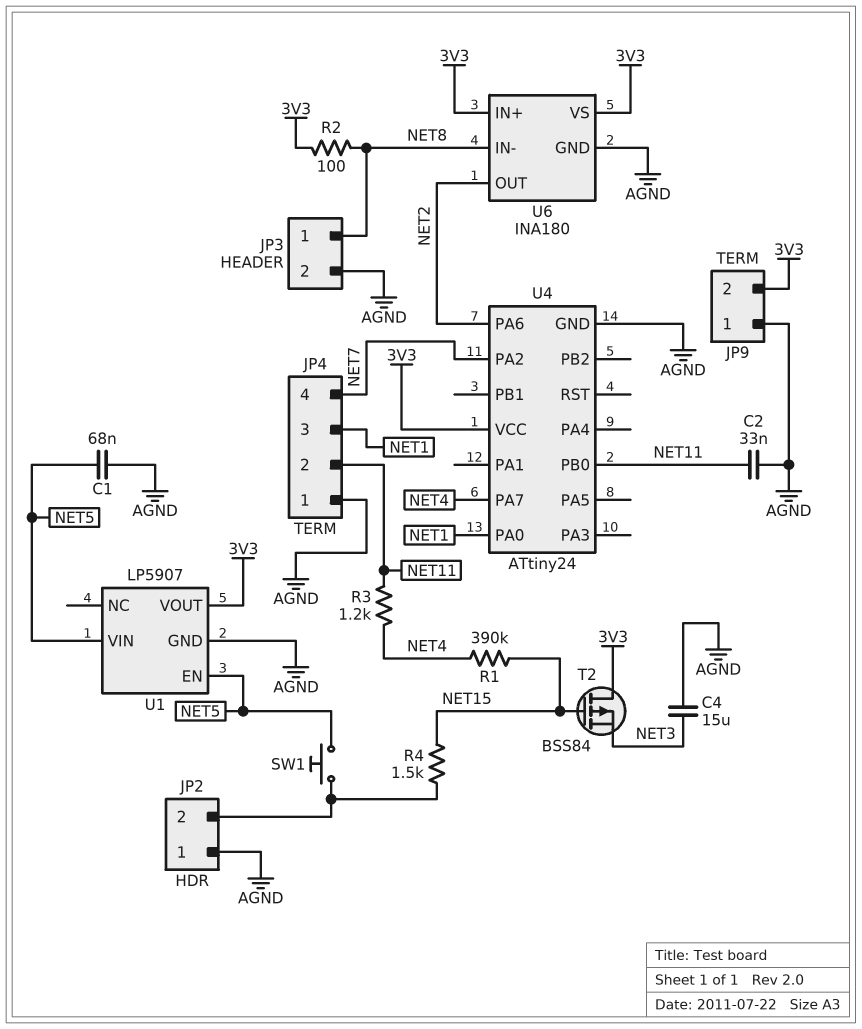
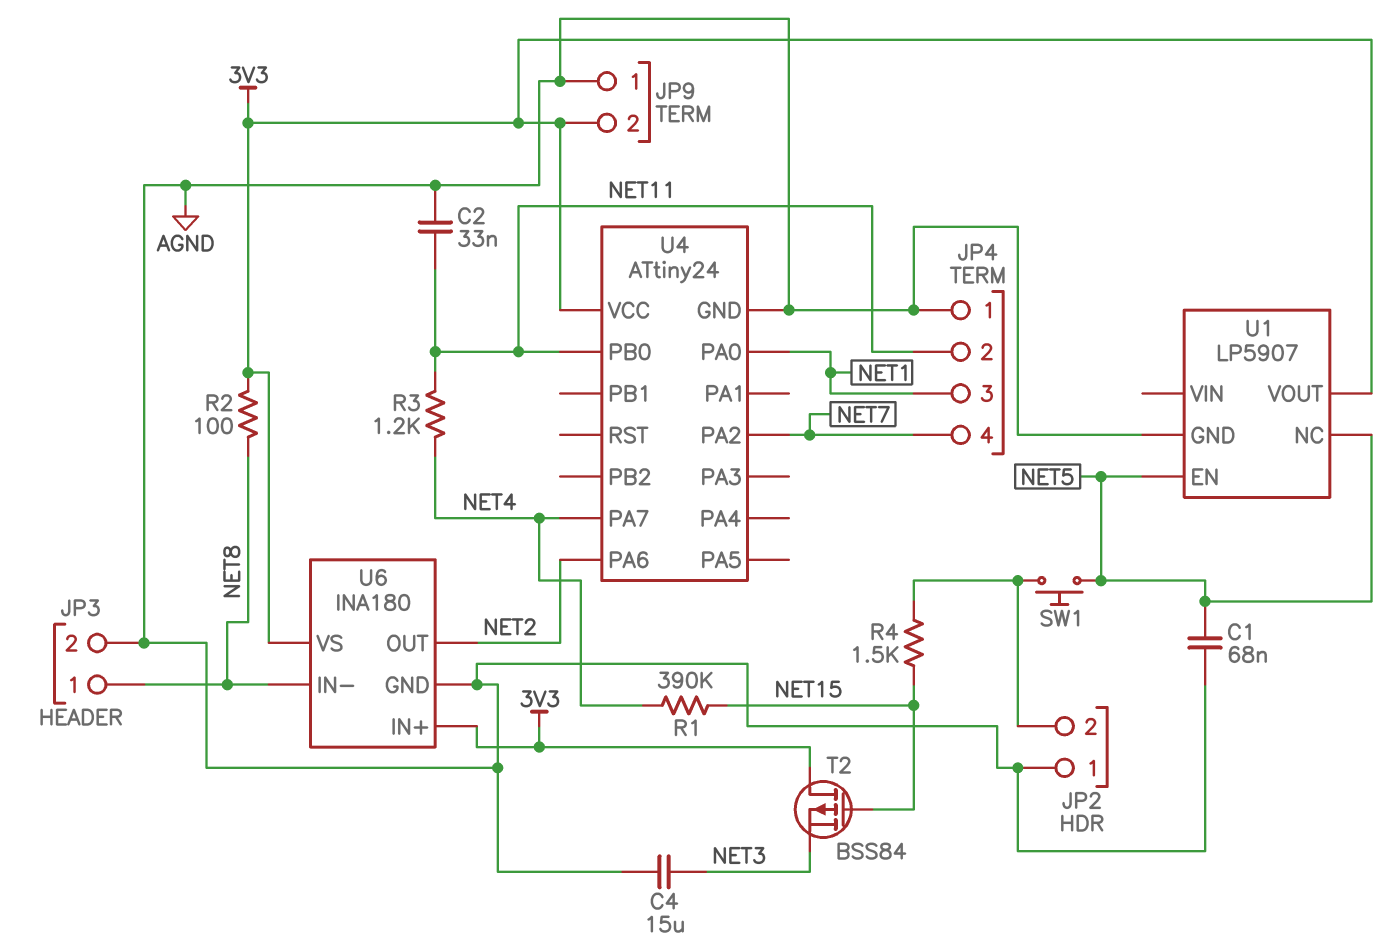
U1 pin NC: none -> NET5
U1 pin VIN: NET5 -> none

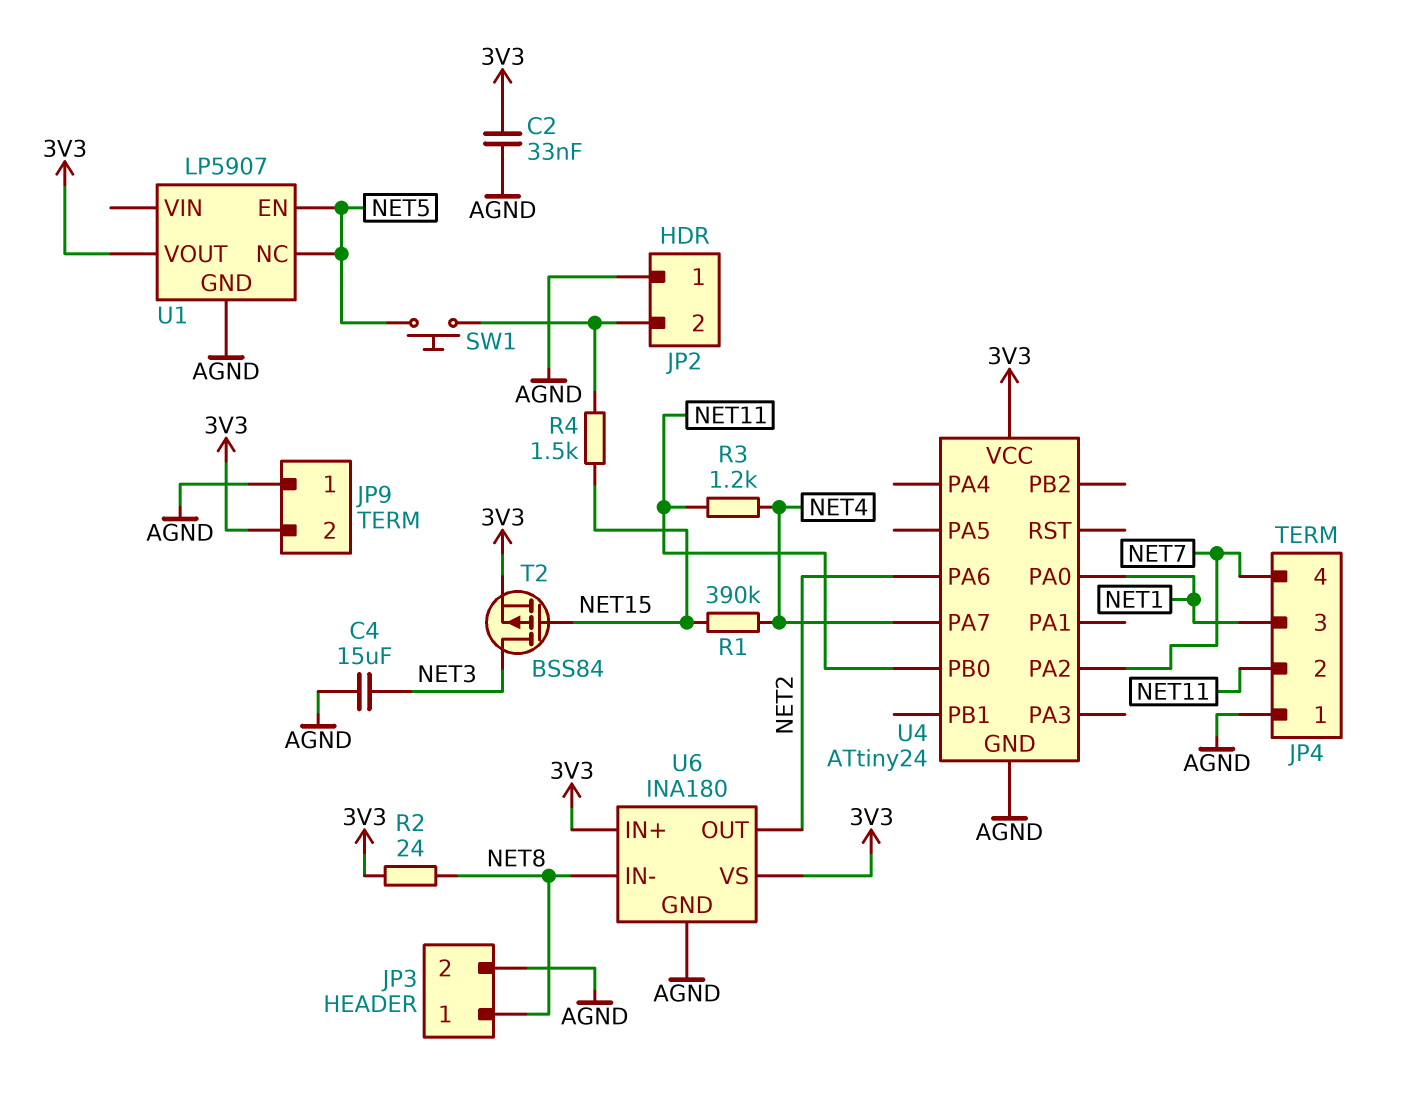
C1: 68nF (AGND, NET5) -> none
C2: 33nF (AGND, NET11) -> 33nF (3V3, AGND)
R2: 100 (3V3, NET8) -> 24 (3V3, NET8)
T2: PMOS BSS84 (G NET15, D 3V3, S NET3) -> PMOS BSS84 (G NET15, D NET3, S 3V3)

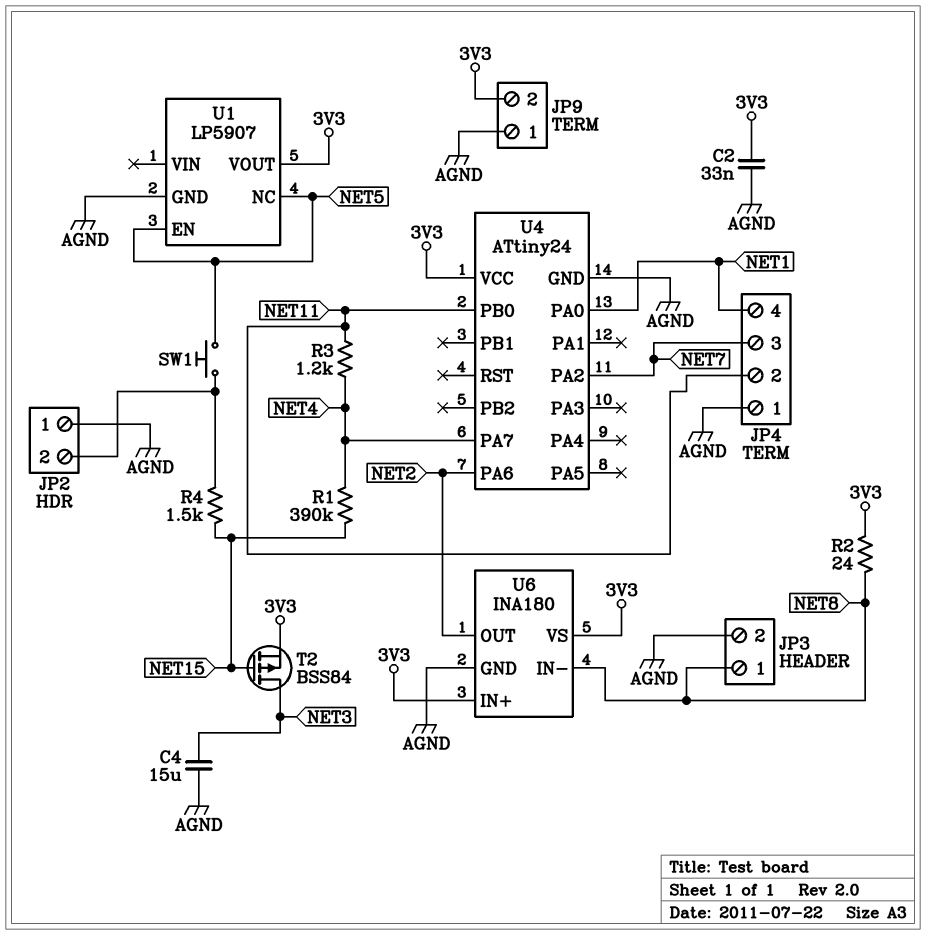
JP4 pin 3: NET1 -> NET7
JP4 pin 4: NET7 -> NET1

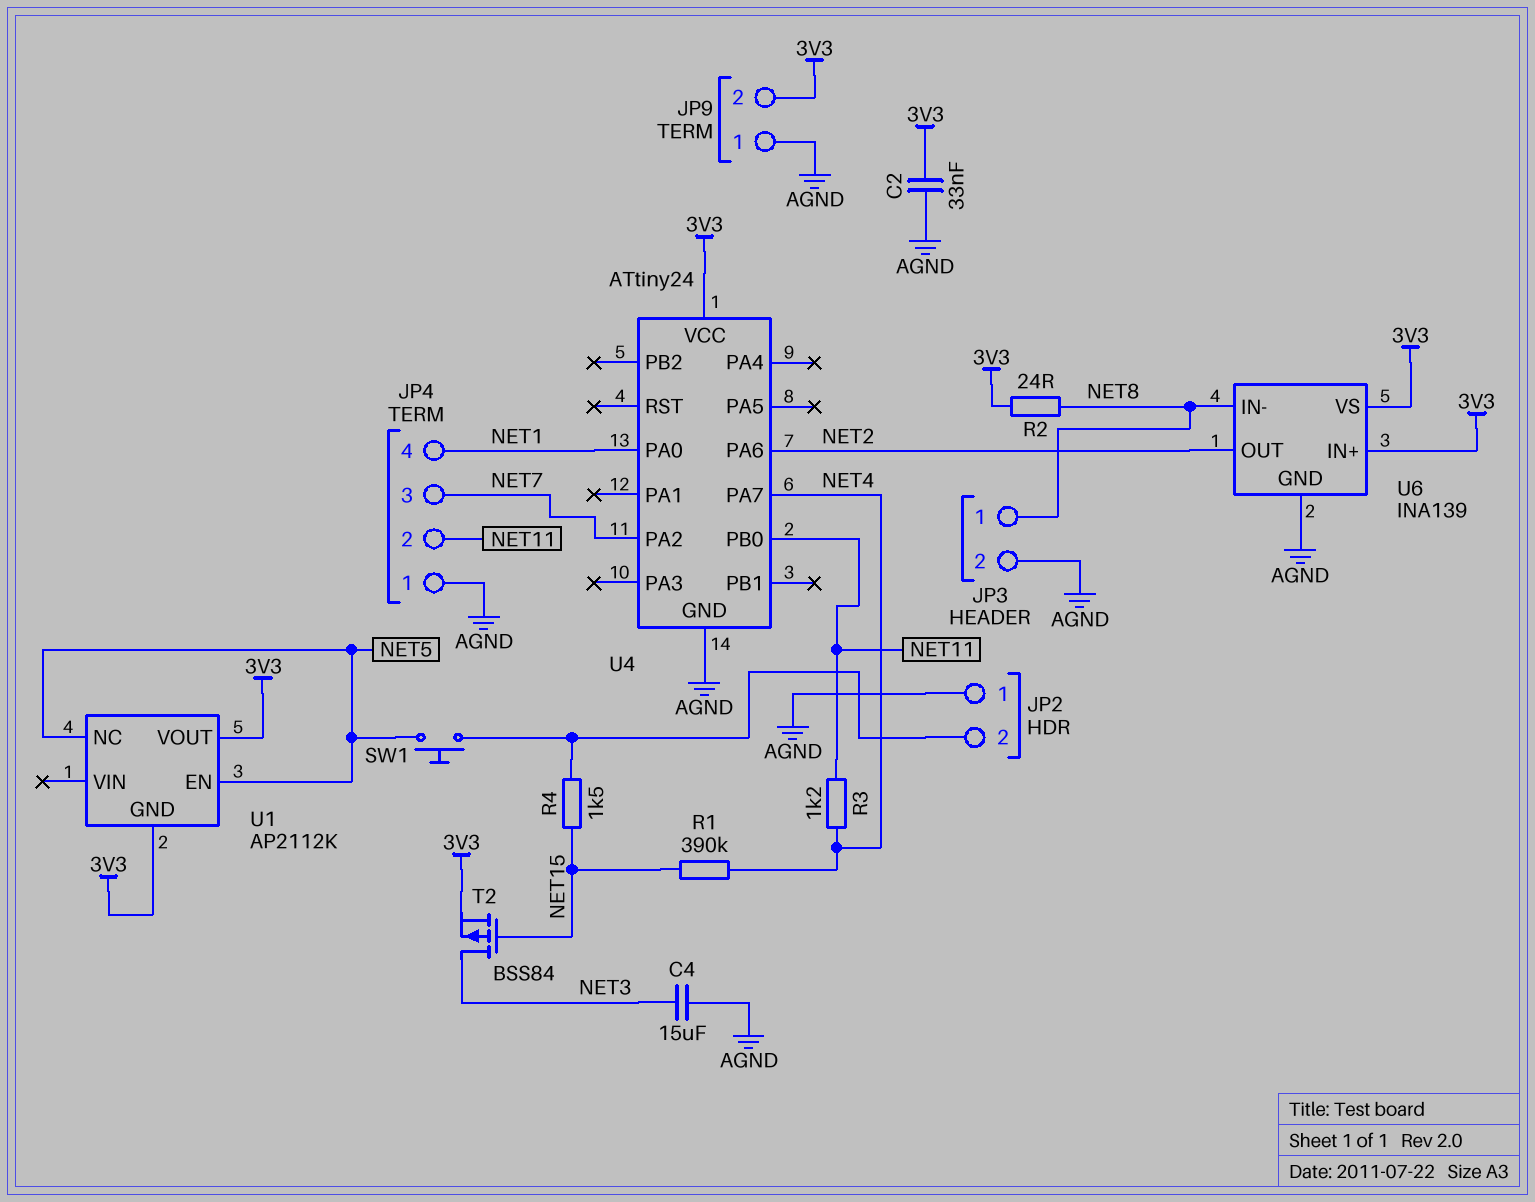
U1: LP5907 -> AP2112K
U1 pin GND: AGND -> 3V3
U6: INA180 -> INA139

